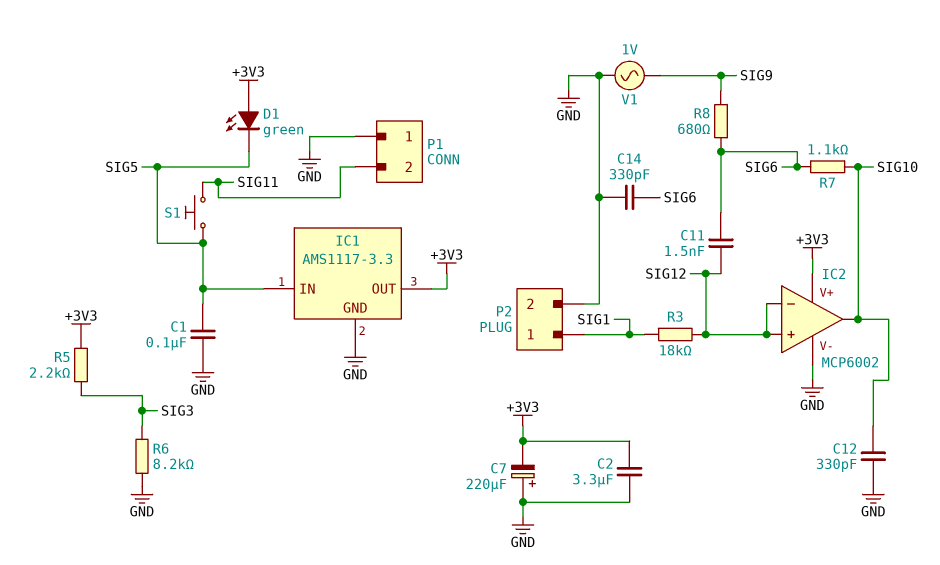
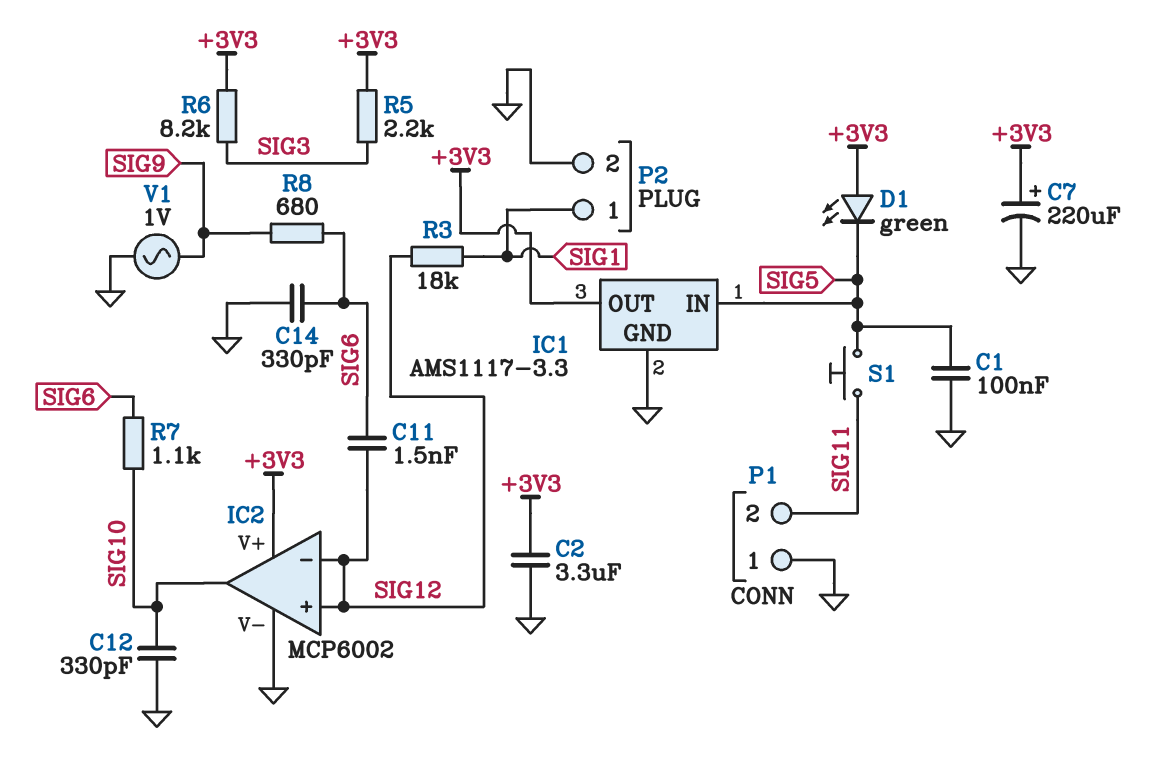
C7: 220uF (plus GND, minus +3V3) -> 220uF (plus +3V3, minus GND)
R6: 8.2k (GND, SIG3) -> 8.2k (+3V3, SIG3)

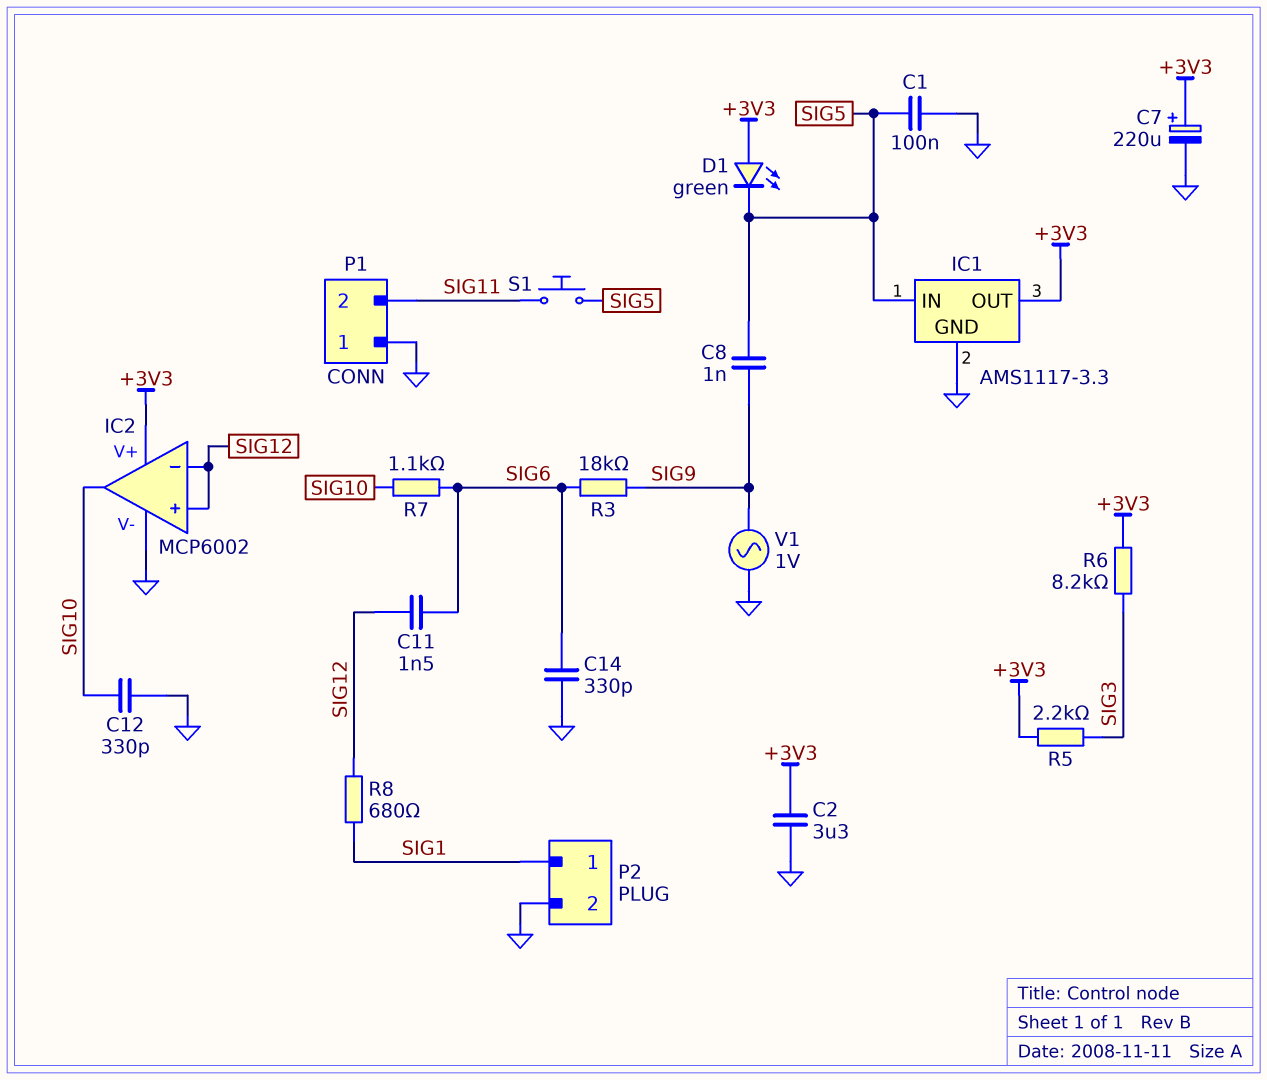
C8: none -> 1nF (SIG5, SIG9)
R3: 18k (SIG1, SIG12) -> 18k (SIG6, SIG9)
R8: 680 (SIG6, SIG9) -> 680 (SIG1, SIG12)

